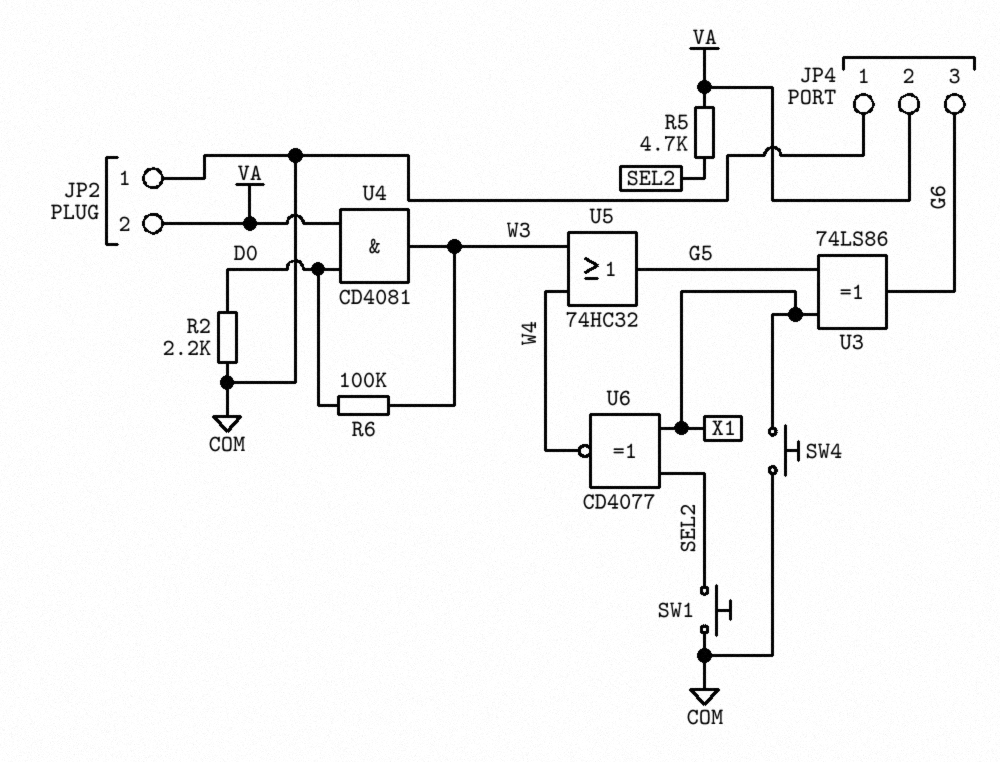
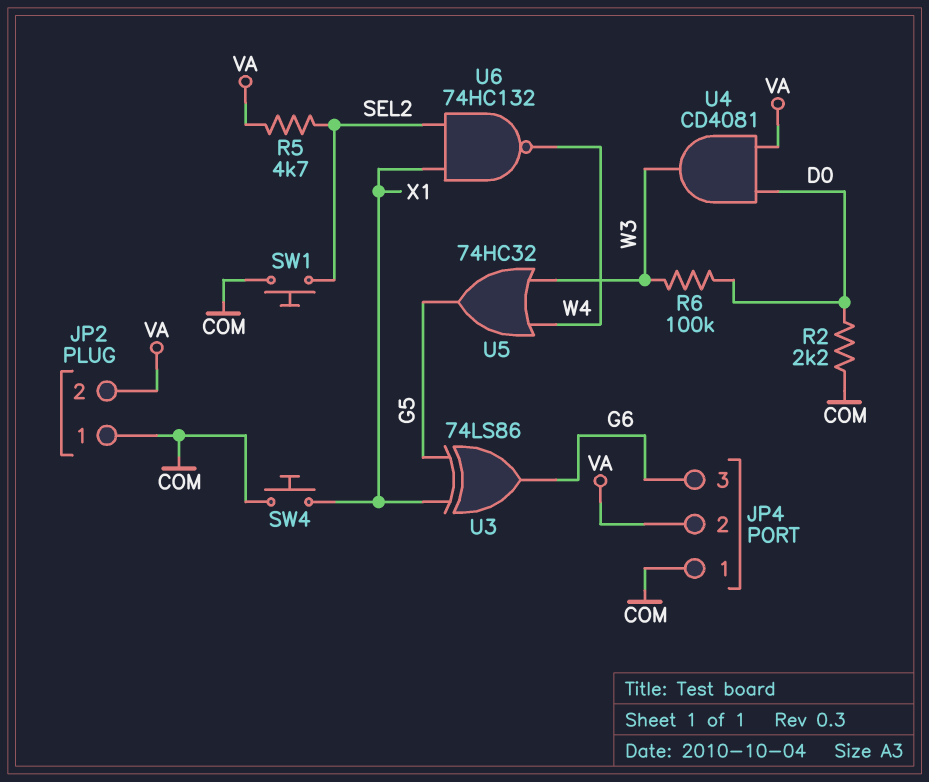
U6: XNOR CD4077 (in SEL2, in X1, out W4) -> NAND 74HC132 (in SEL2, in X1, out W4)

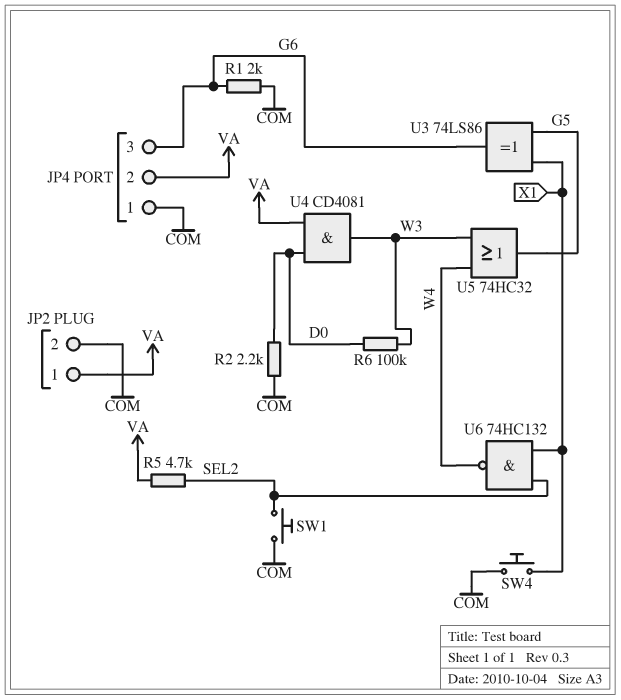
JP2 pin 1: COM -> VA
JP2 pin 2: VA -> COM
R1: none -> 2k (COM, G6)

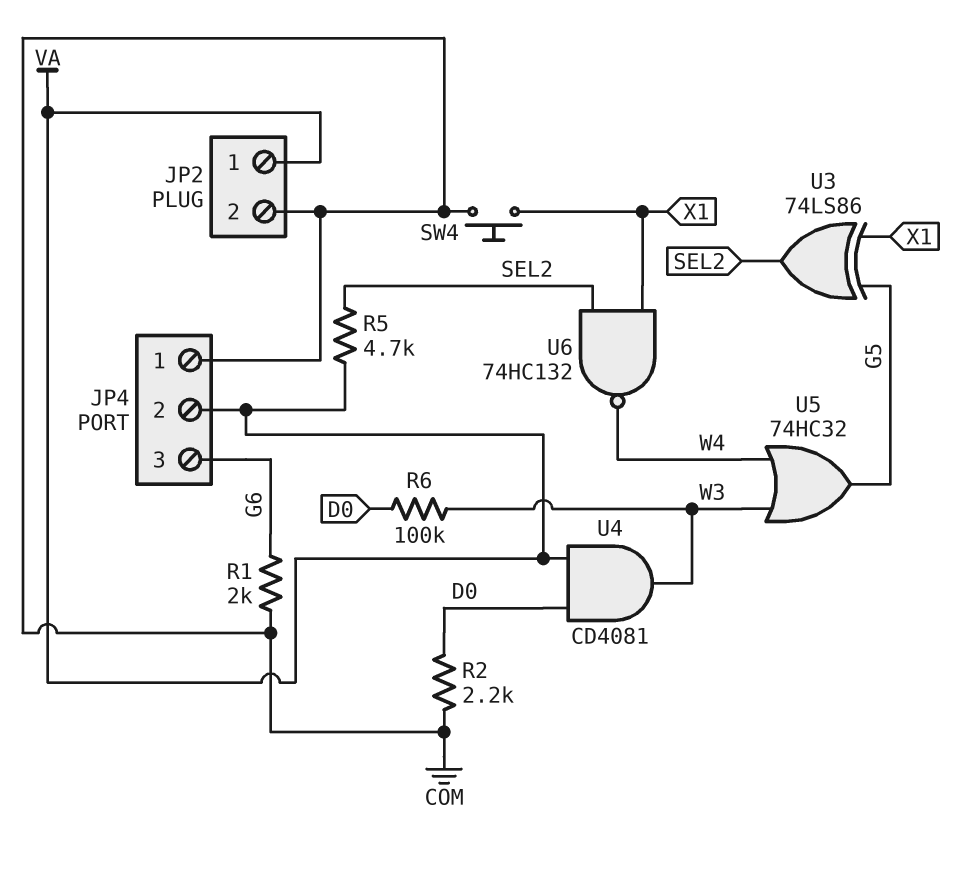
SW1: button (COM, SEL2) -> none
U3: XOR 74LS86 (in G5, in X1, out G6) -> XOR 74LS86 (in G5, in X1, out SEL2)

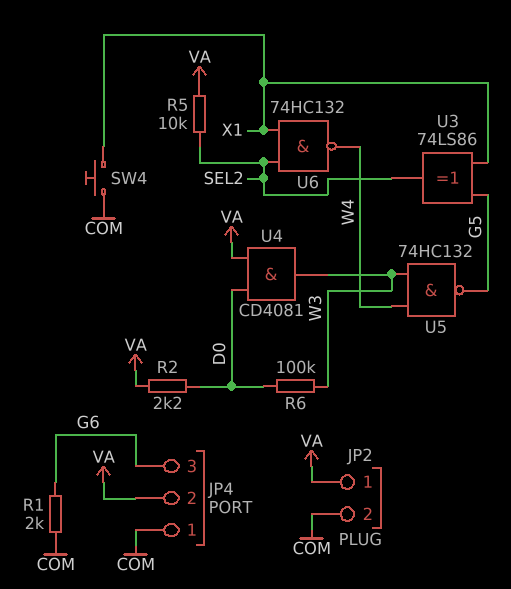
R2: 2.2k (COM, D0) -> 2.2k (D0, VA)
R5: 4.7k (SEL2, VA) -> 10k (SEL2, VA)
U5: OR 74HC32 (in W3, in W4, out G5) -> NAND 74HC132 (in W3, in W4, out G5)

